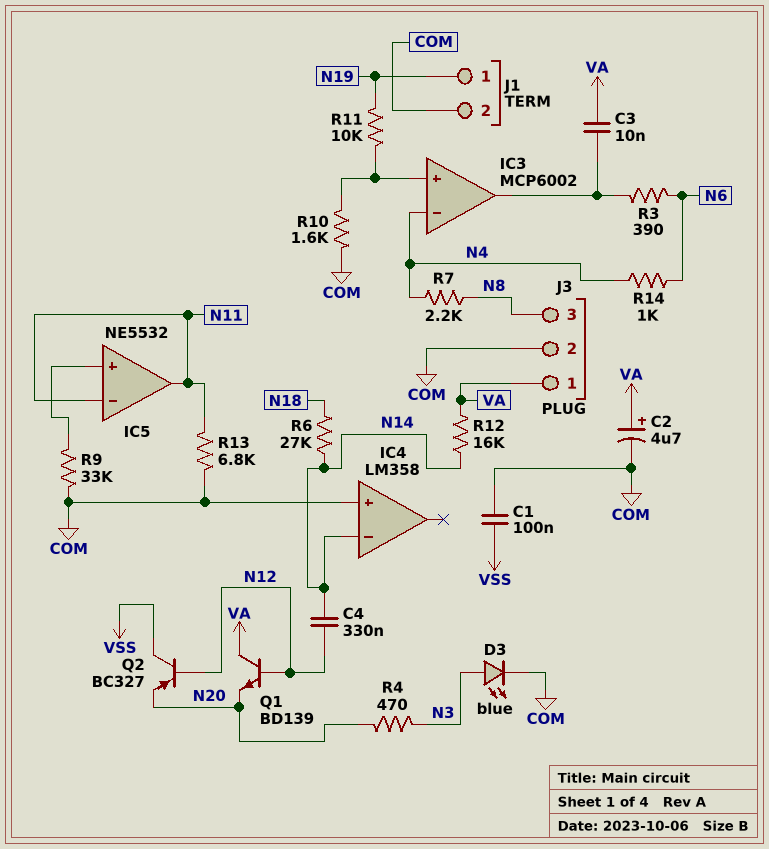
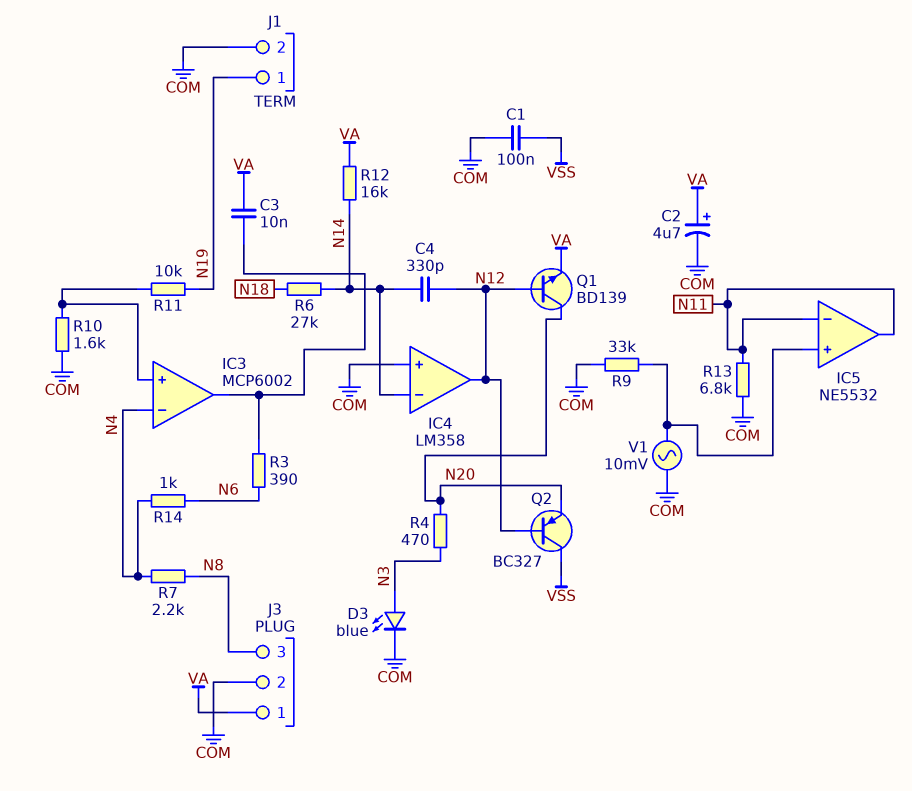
C4: 330nF (N12, N14) -> 330pF (N12, N14)
IC4 pin out: none -> N12
Q1: NPN BD139 (B N12, C VA, E N20) -> NPN BD139 (B N12, C N20, E VA)
V1: none -> AC 10mV (COM, IC5/in+)

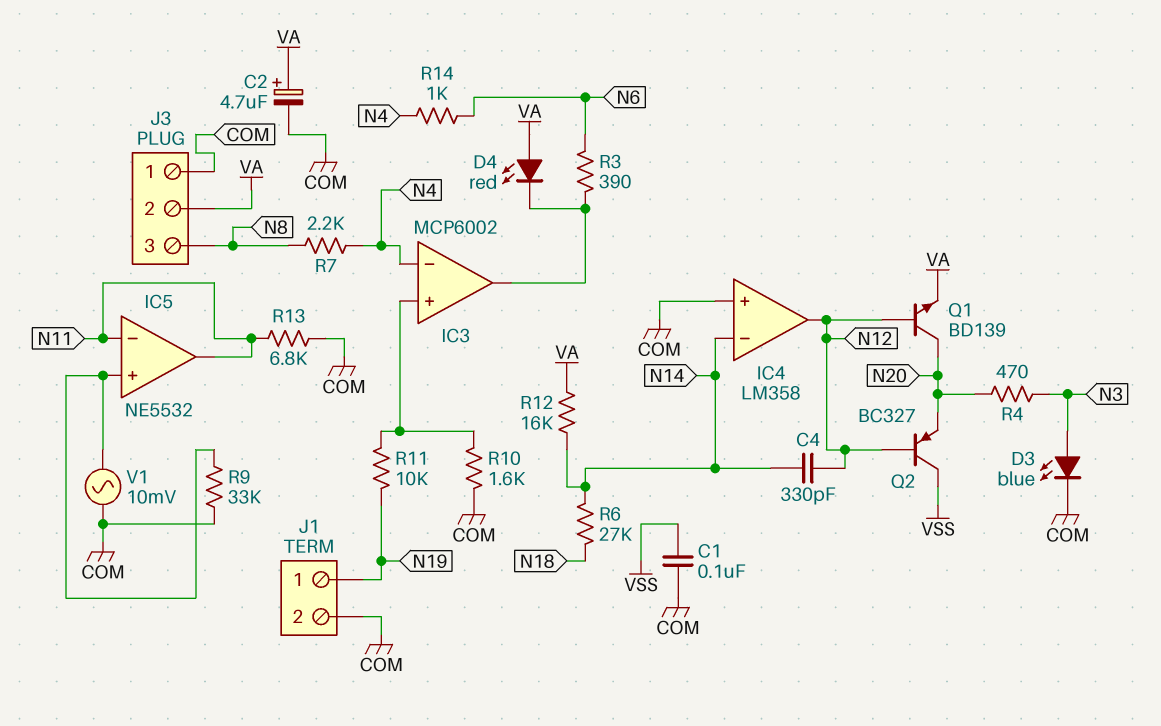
C3: 10nF (IC3/out, VA) -> none
D4: none -> LED red (A VA, K IC3/out)
J3 pin 1: VA -> COM
J3 pin 2: COM -> VA

